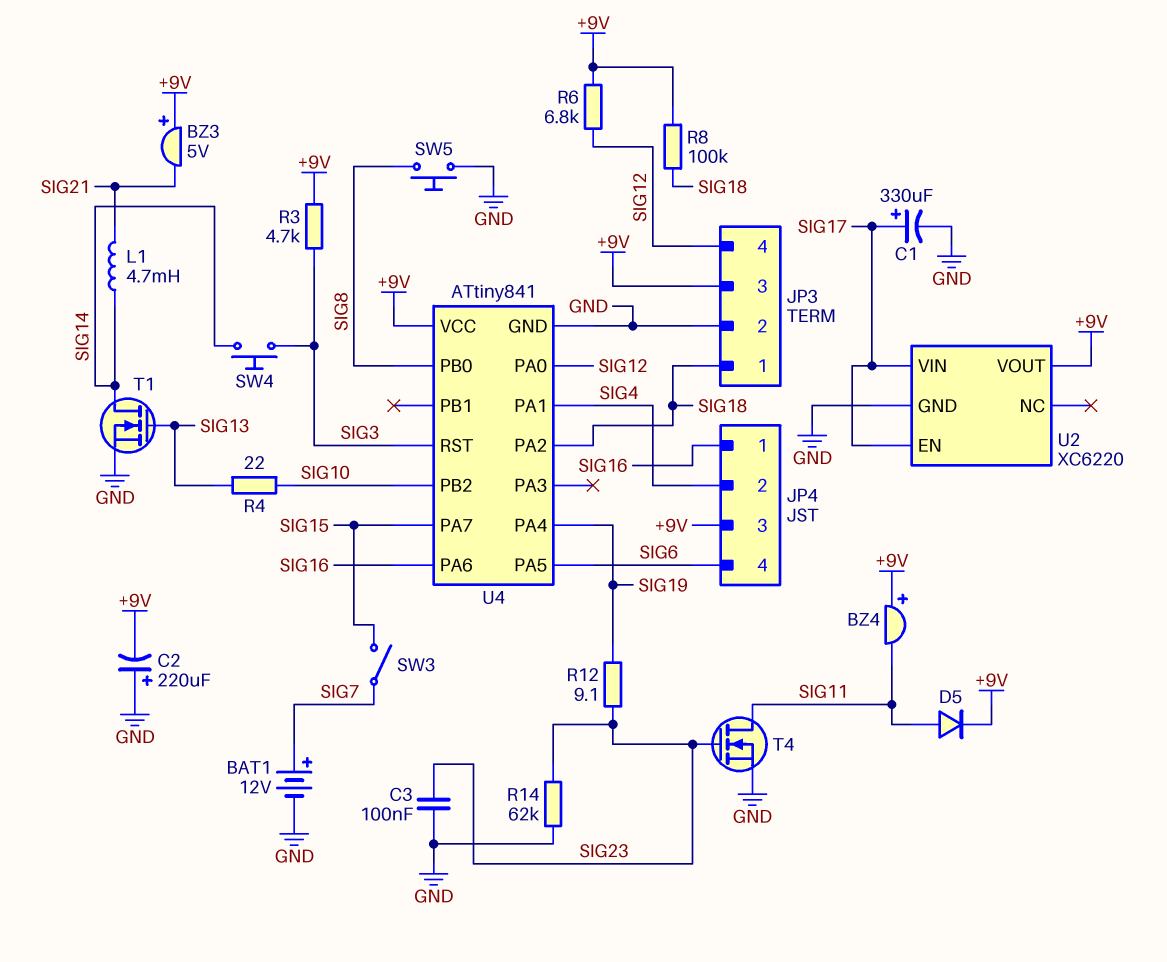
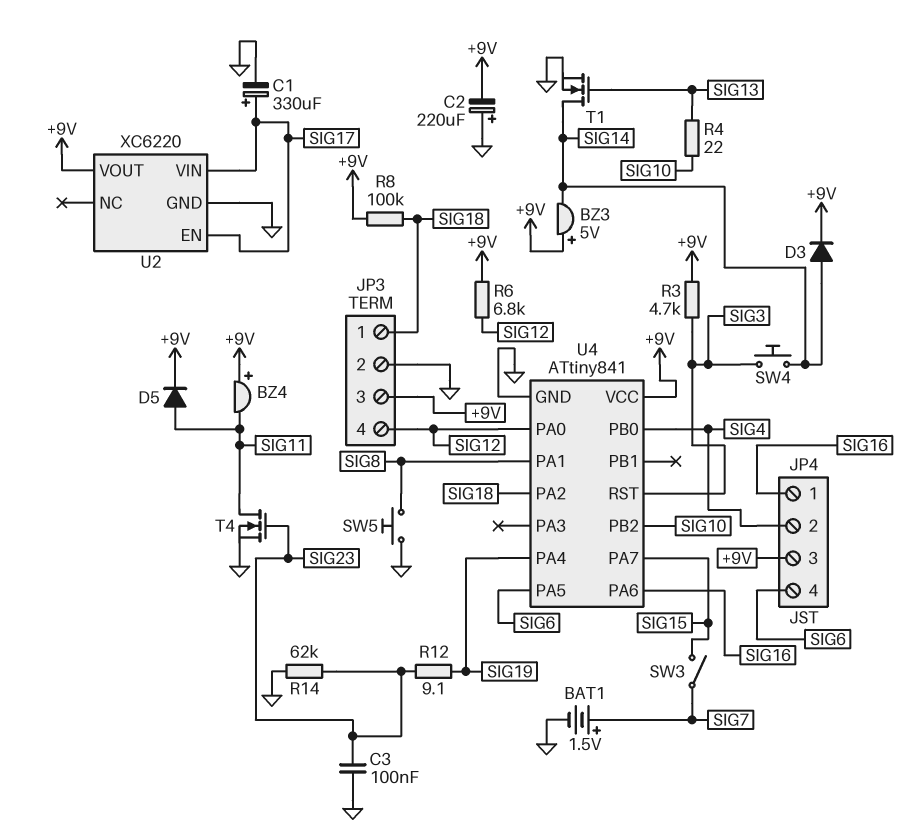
BAT1: 12V (plus SIG7, minus GND) -> 1.5V (plus SIG7, minus GND)
BZ3: buzzer 5V (plus +9V, minus SIG21) -> buzzer 5V (plus +9V, minus SIG14)
D3: none -> diode (A SIG14, K +9V)
L1: 4.7mH (SIG14, SIG21) -> none
U4 pin PA1: SIG4 -> SIG8
U4 pin PB0: SIG8 -> SIG4

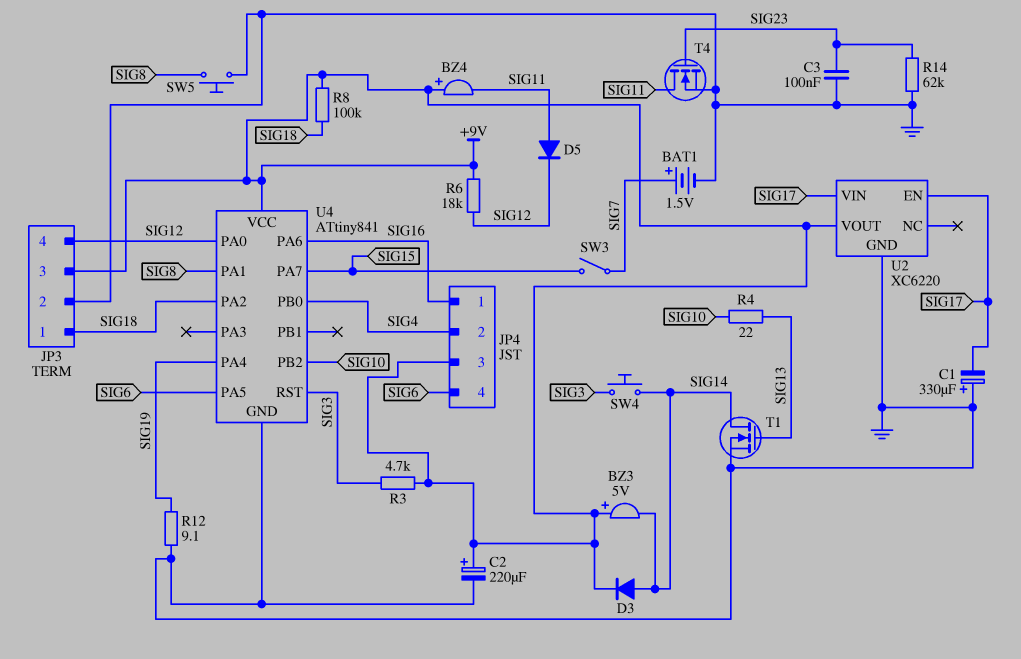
C1: 330uF (plus SIG17, minus GND) -> 330uF (plus GND, minus SIG17)
C2: 220uF (plus GND, minus +9V) -> 220uF (plus +9V, minus GND)
D5: diode (A SIG11, K +9V) -> diode (A SIG11, K SIG12)
R6: 6.8k (+9V, SIG12) -> 18k (+9V, SIG12)
R12: 9.1 (SIG19, SIG23) -> 9.1 (GND, SIG19)

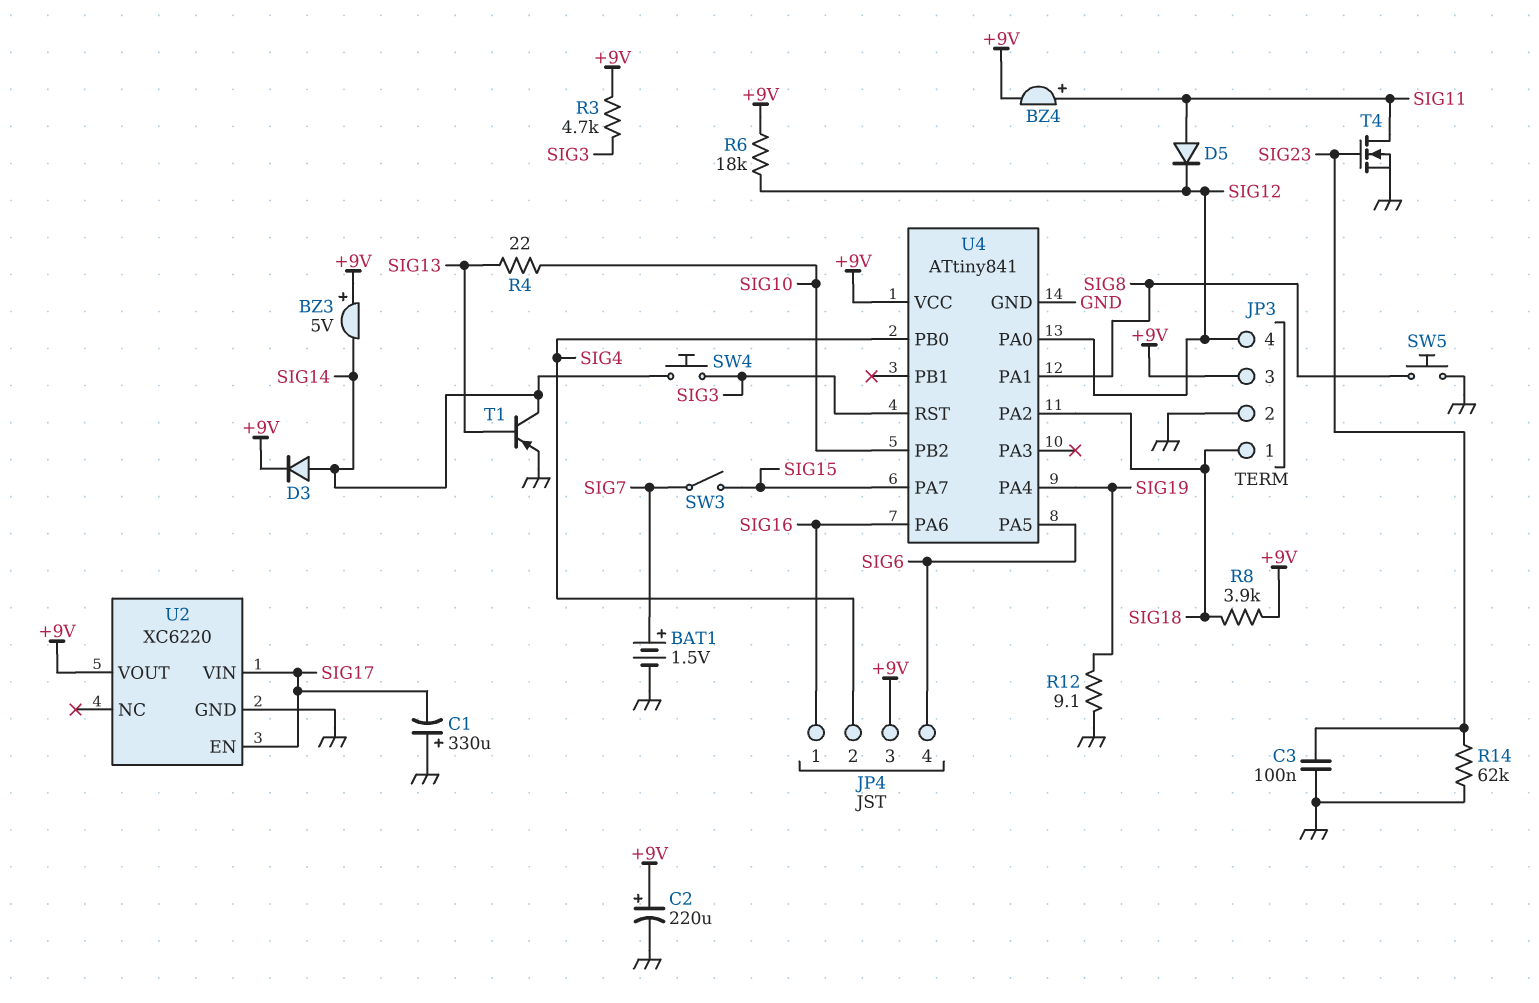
BZ4: buzzer (plus +9V, minus SIG11) -> buzzer (plus SIG11, minus +9V)
R8: 100k (+9V, SIG18) -> 3.9k (+9V, SIG18)
T1: NMOS (G SIG13, D SIG14, S GND) -> PNP (B SIG13, C SIG14, E GND)

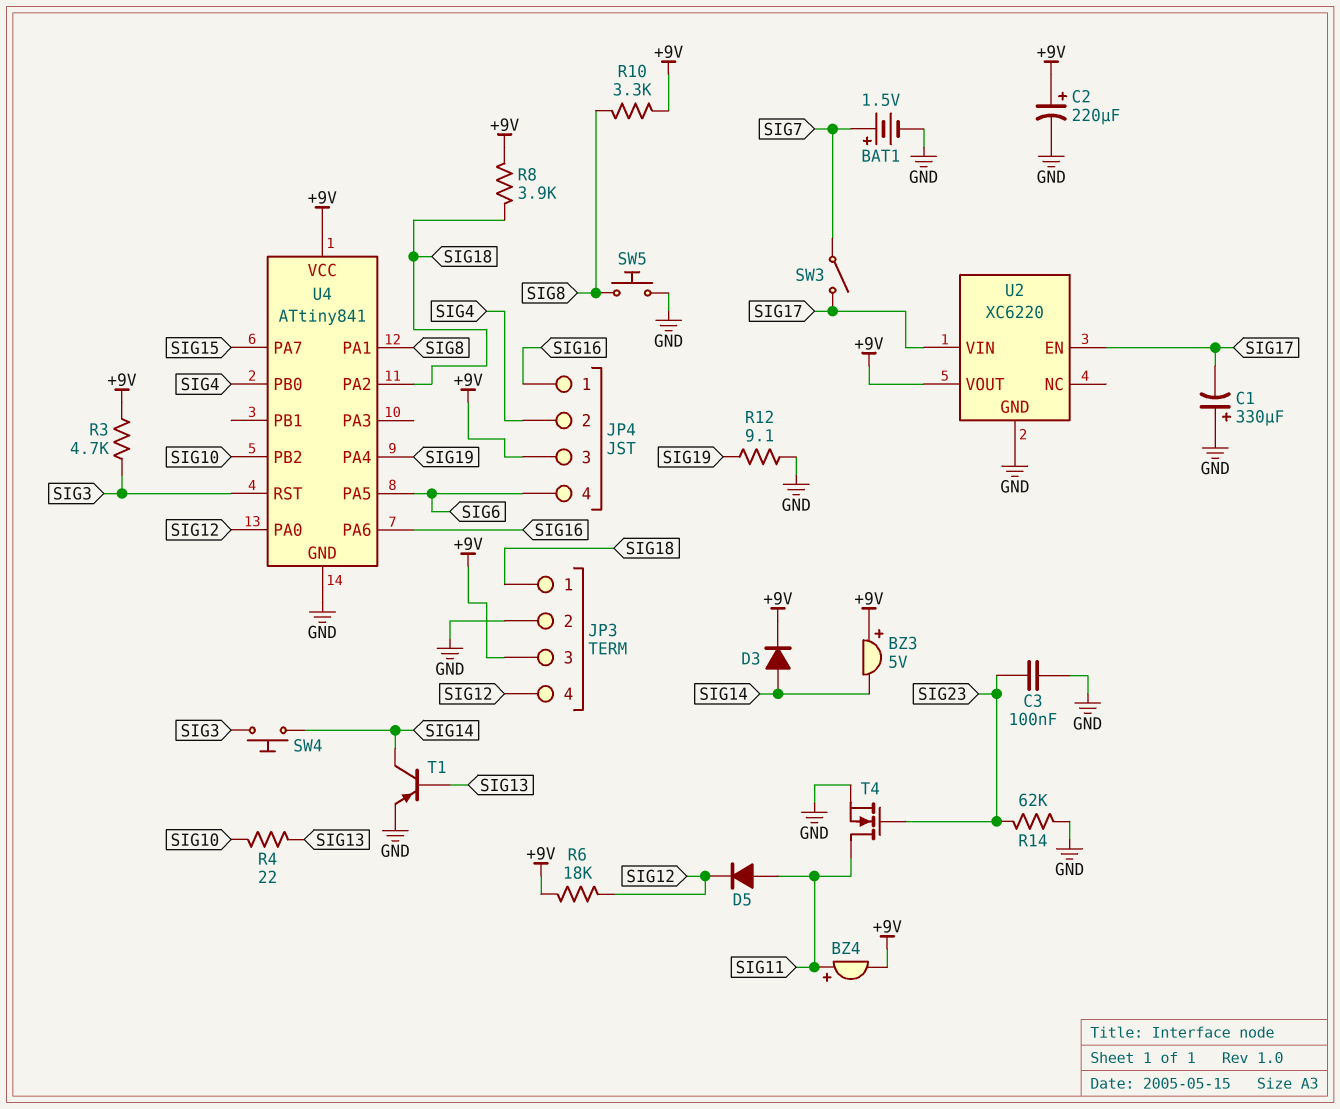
R10: none -> 3.3k (+9V, SIG8)
SW3: switch (SIG7, SIG15) -> switch (SIG7, SIG17)

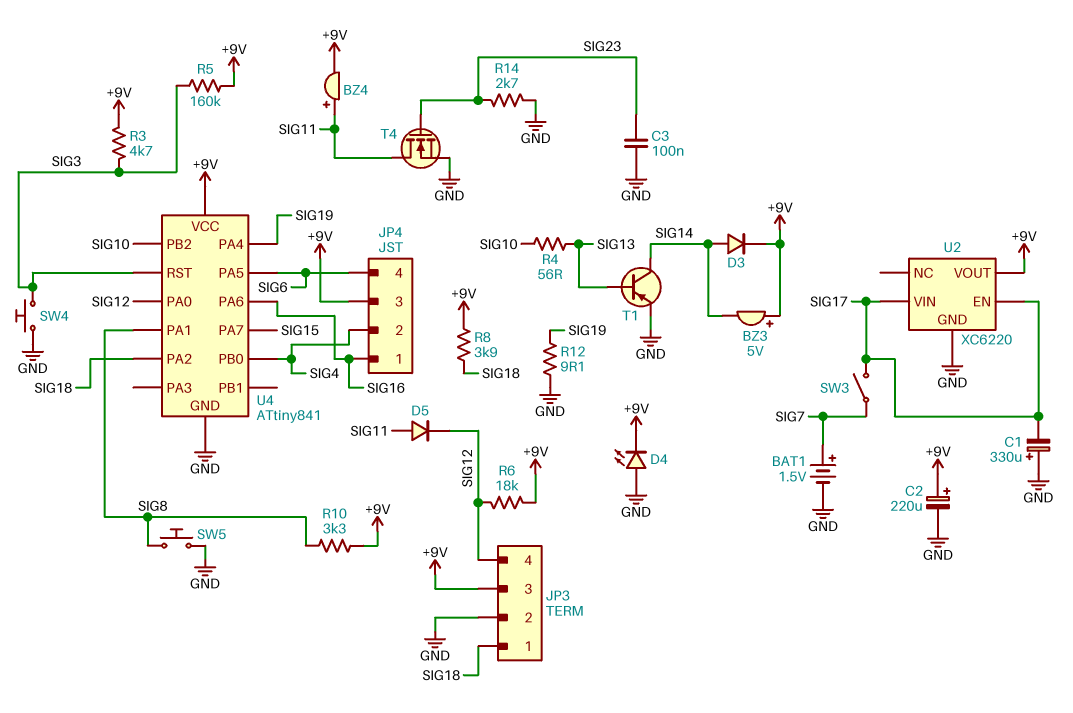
D4: none -> LED (A GND, K +9V)
R4: 22 (SIG10, SIG13) -> 56 (SIG10, SIG13)
R5: none -> 160k (+9V, SIG3)
R14: 62k (GND, SIG23) -> 2.7k (GND, SIG23)
SW4: button (SIG3, SIG14) -> button (GND, SIG3)

